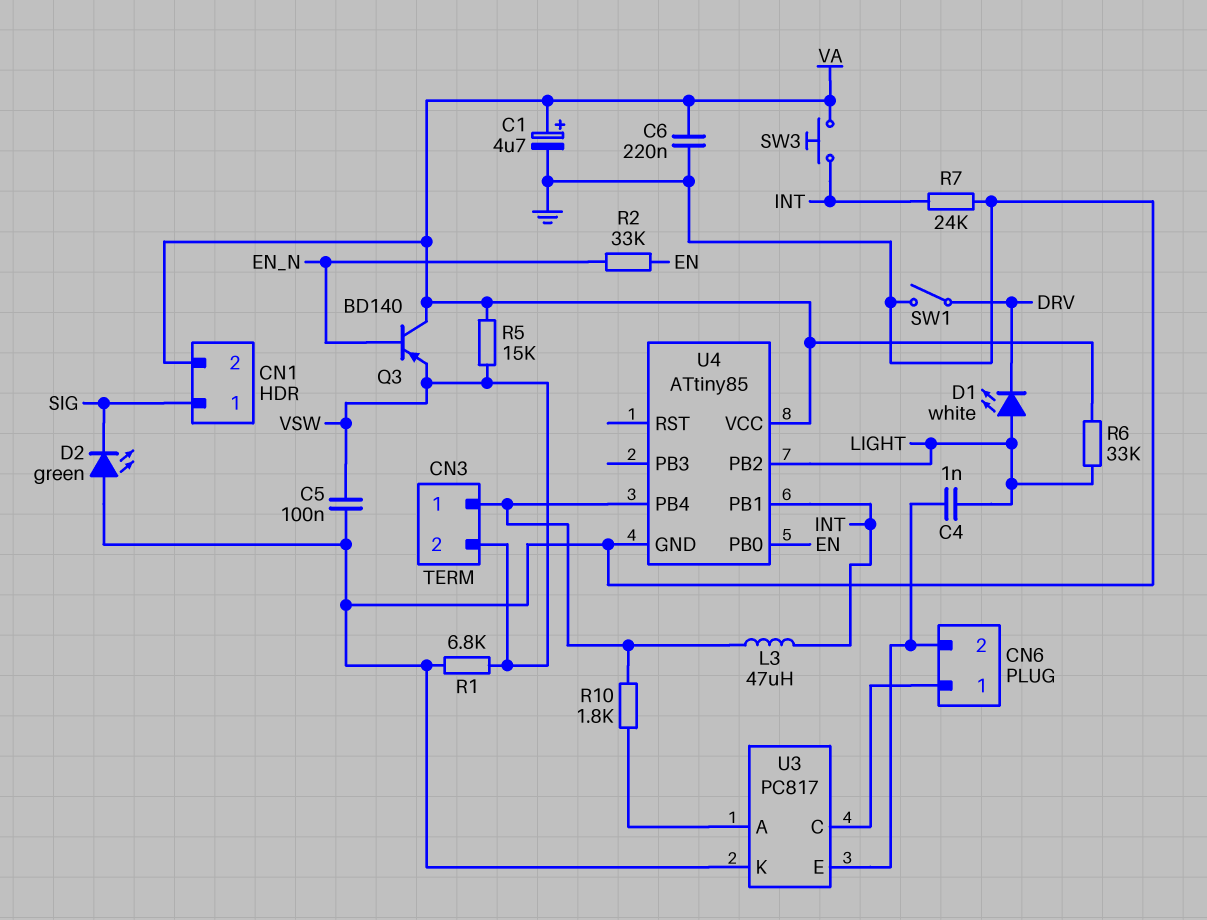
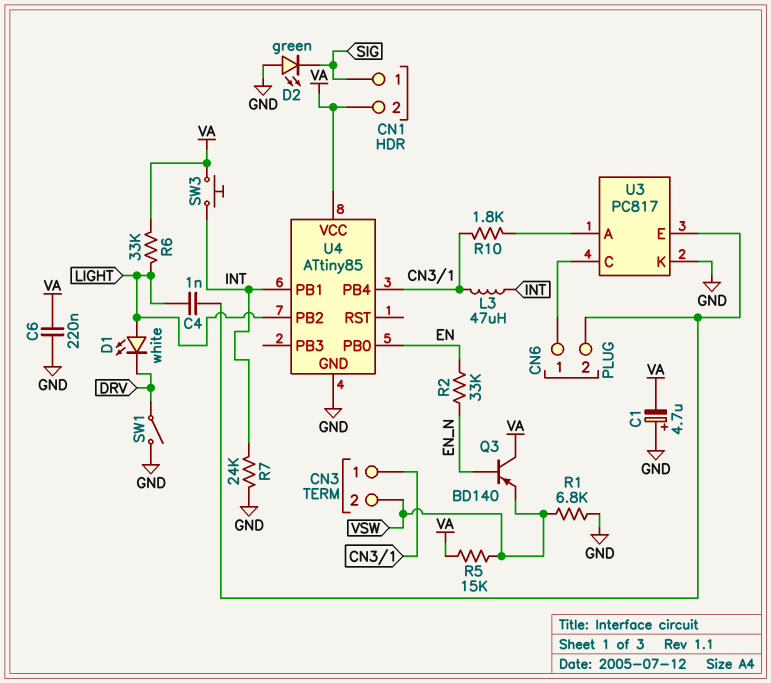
C1: 4.7uF (plus VA, minus GND) -> 4.7uF (plus GND, minus VA)
C5: 100nF (GND, VSW) -> none

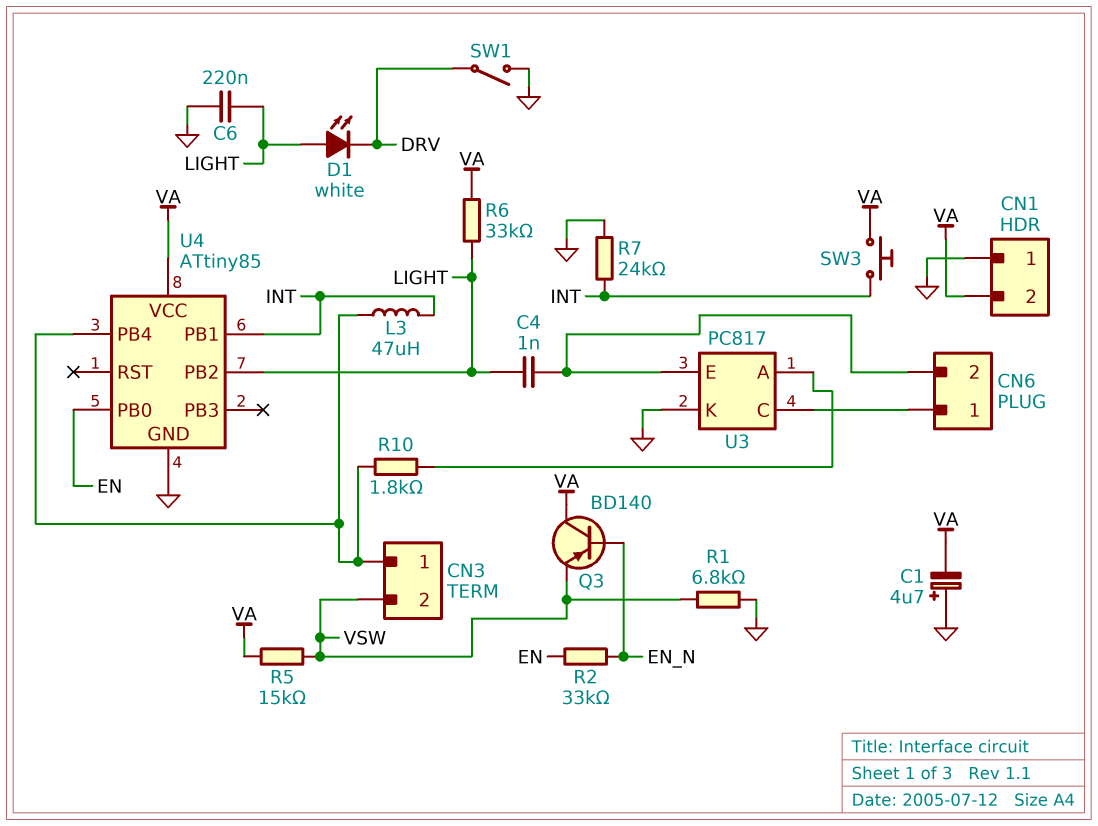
C6: 220nF (GND, VA) -> 220nF (GND, LIGHT)
CN1 pin 1: SIG -> GND
D2: LED green (A GND, K SIG) -> none

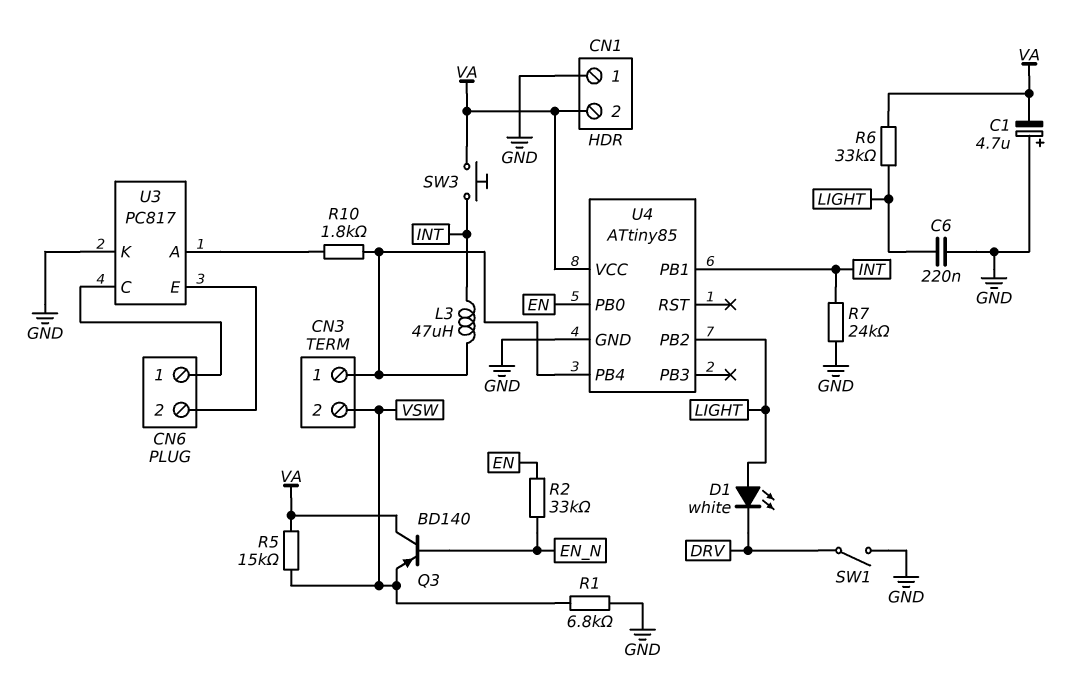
C4: 1nF (CN6/2, LIGHT) -> none

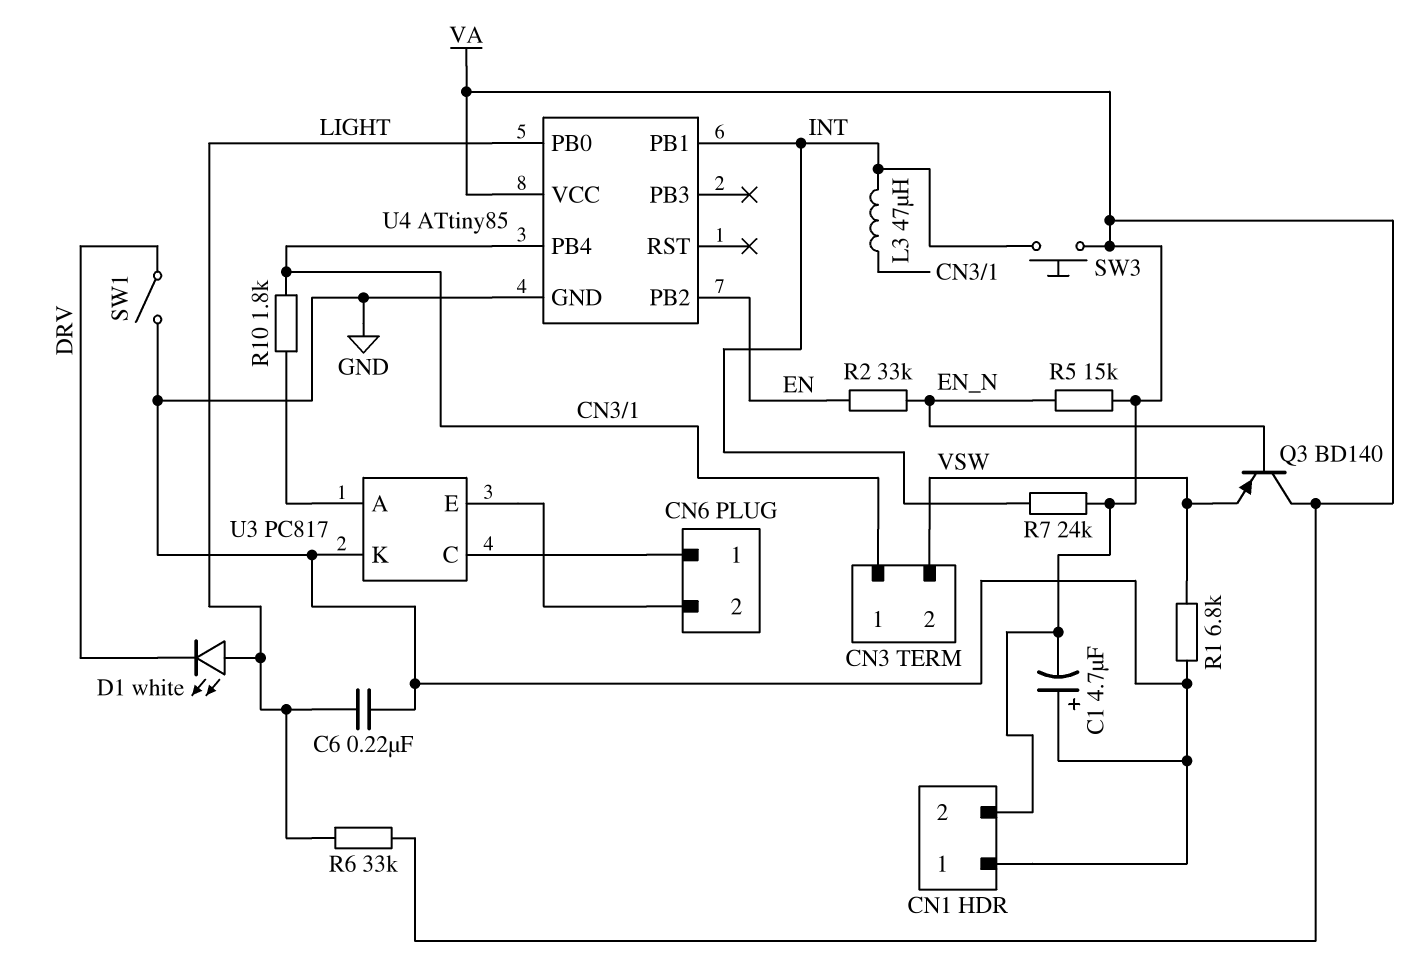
R5: 15k (VA, VSW) -> 15k (EN_N, VA)
R7: 24k (GND, INT) -> 24k (INT, VA)
U4 pin PB0: EN -> LIGHT
U4 pin PB2: LIGHT -> EN

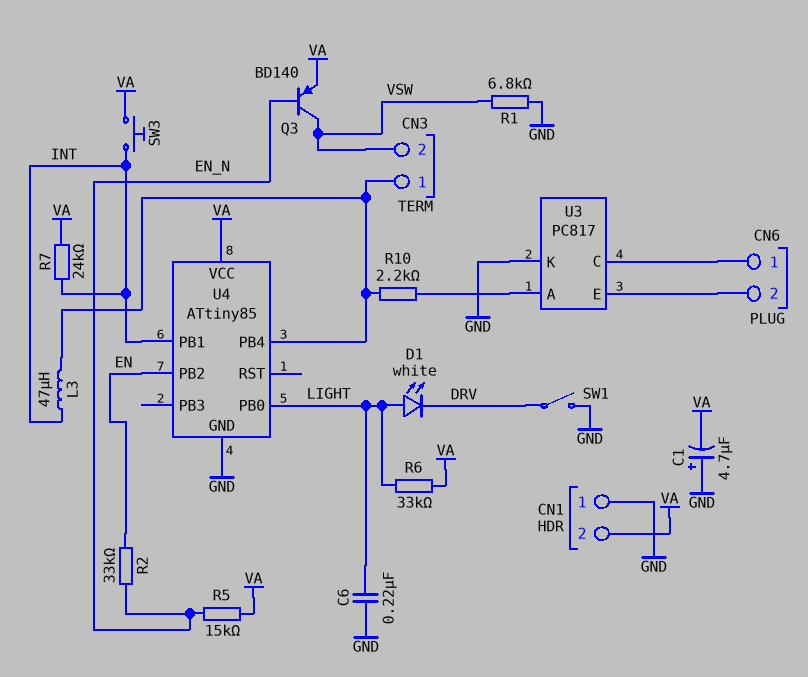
Q3: PNP BD140 (B EN_N, C VA, E VSW) -> PNP BD140 (B EN_N, C VSW, E VA)
R10: 1.8k (CN3/1, U3/A) -> 2.2k (CN3/1, U3/A)

